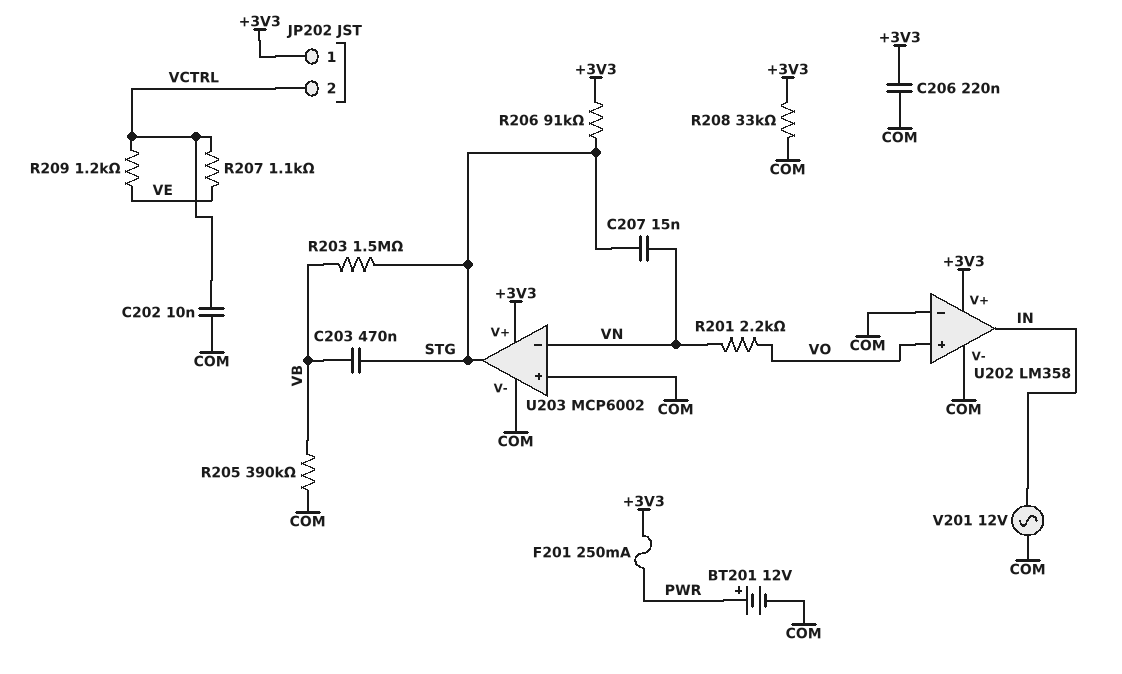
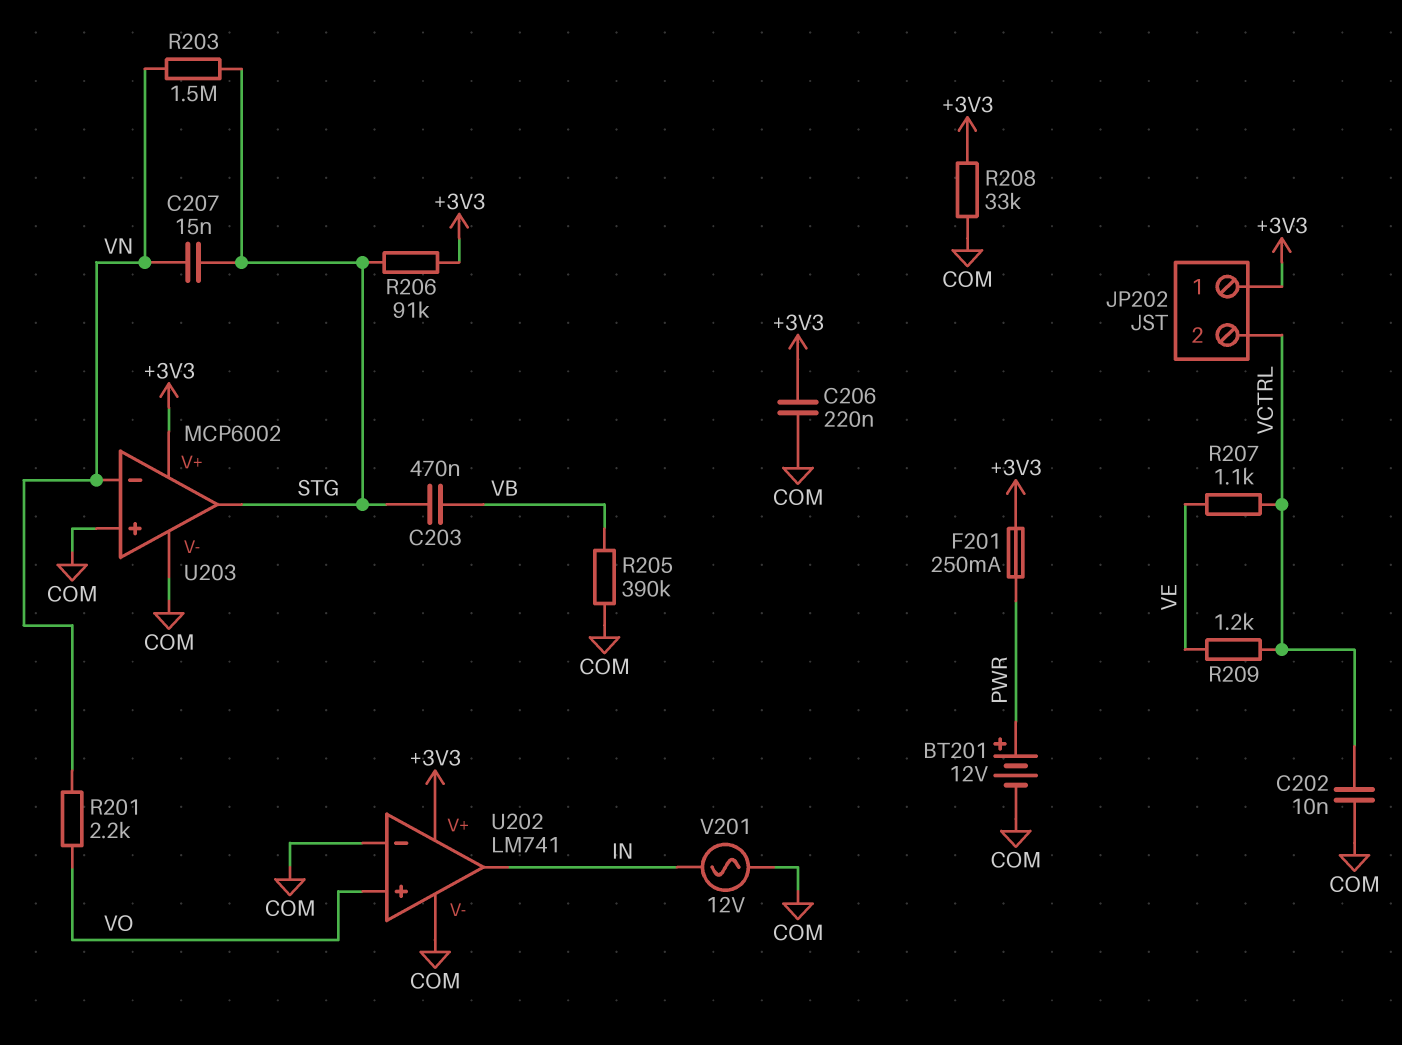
R203: 1.5M (STG, VB) -> 1.5M (STG, VN)
U202: LM358 -> LM741

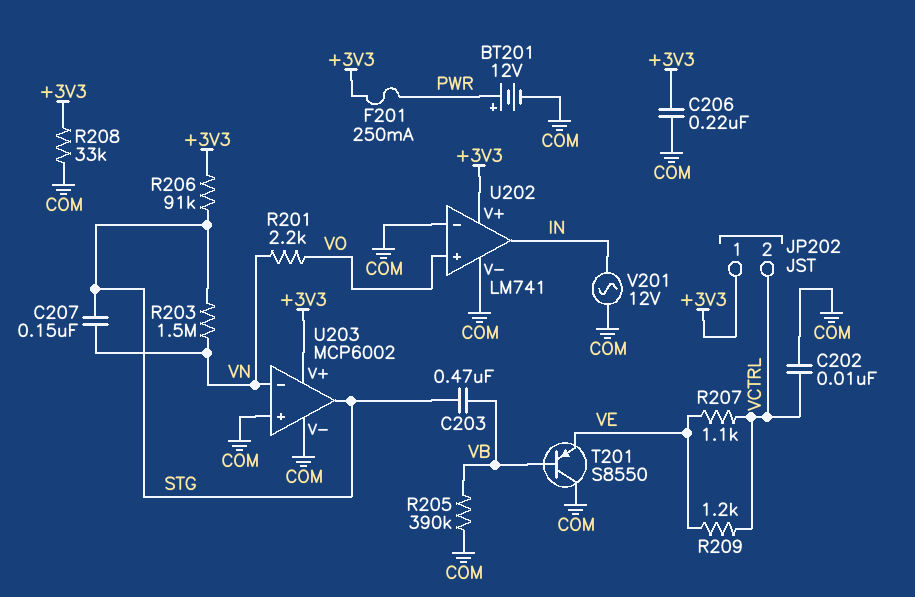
C207: 15nF (STG, VN) -> 150nF (STG, VN)
T201: none -> PNP S8550 (B VB, C COM, E VE)

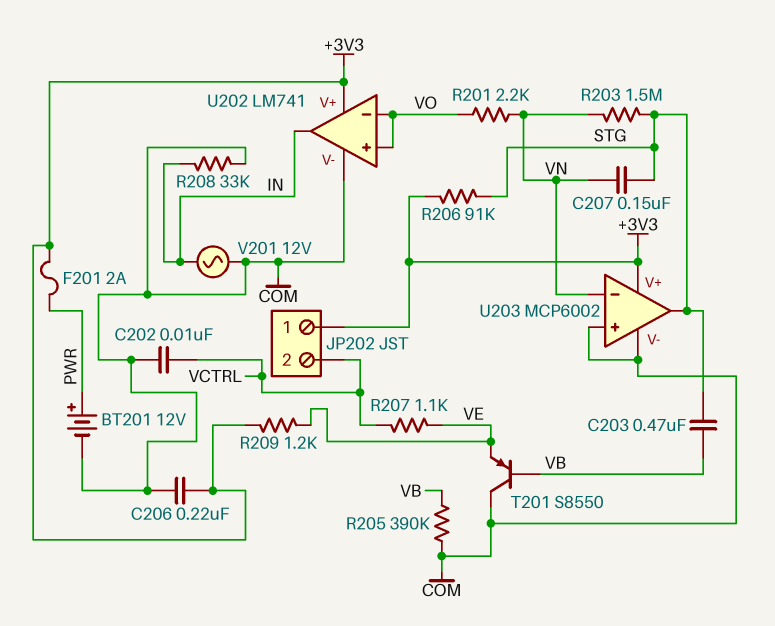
F201: 250mA (+3V3, PWR) -> 2A (+3V3, PWR)
R208: 33k (+3V3, COM) -> 33k (COM, IN)
R209: 1.2k (VCTRL, VE) -> 1.2k (+3V3, VE)
U202 pin in-: COM -> VO

